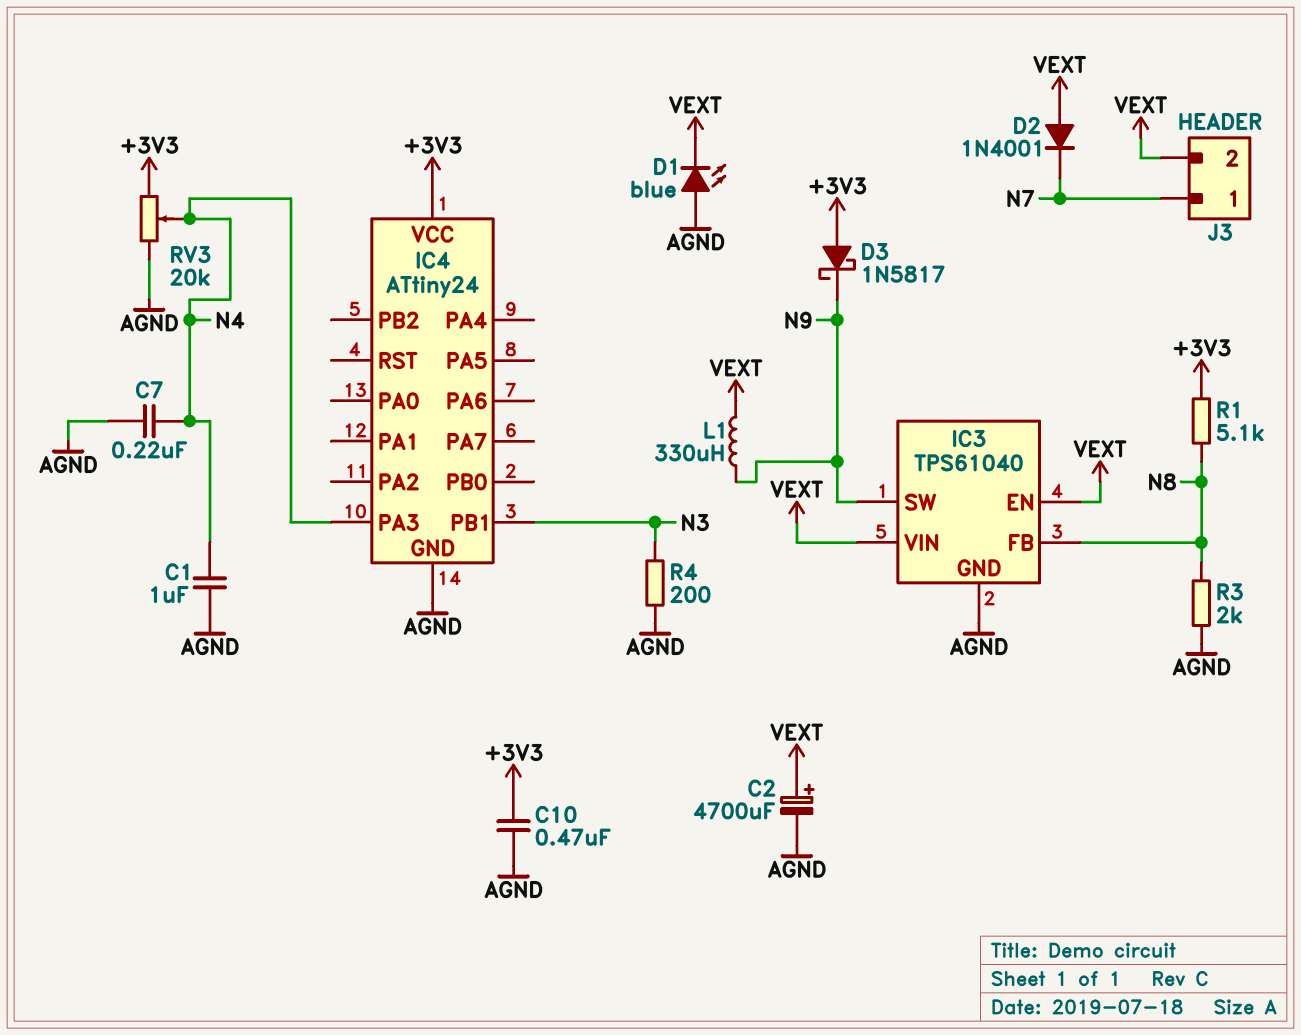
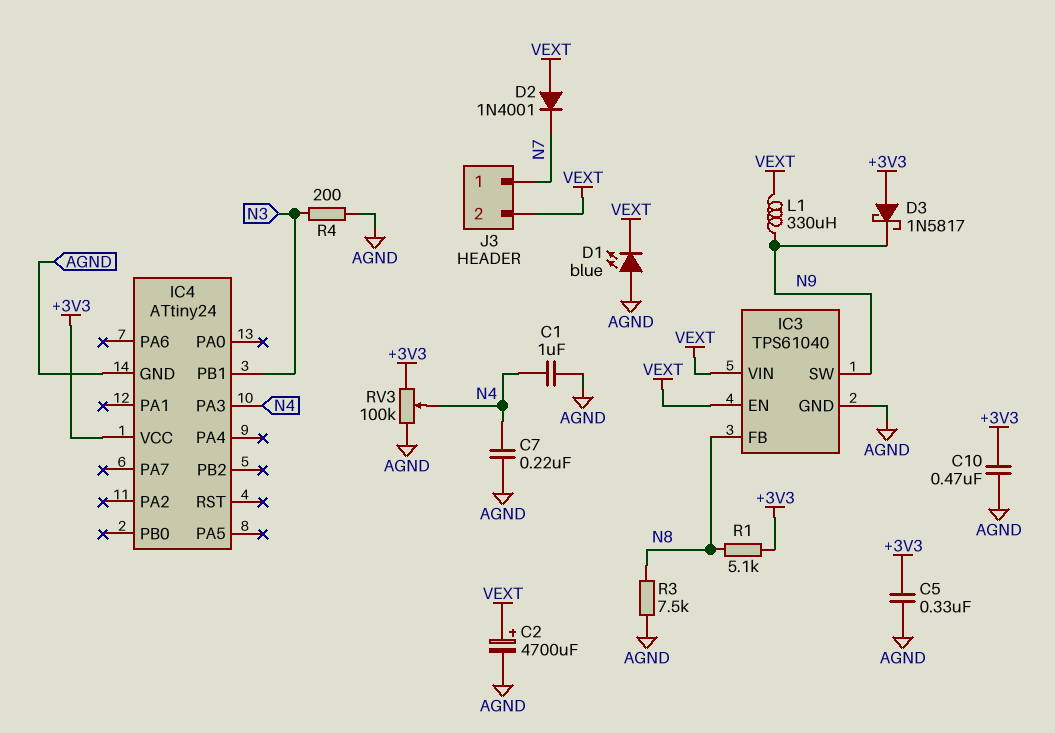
C5: none -> 330nF (+3V3, AGND)
R3: 2k (AGND, N8) -> 7.5k (AGND, N8)
RV3: 20k (+3V3, AGND, wiper N4) -> 100k (+3V3, AGND, wiper N4)

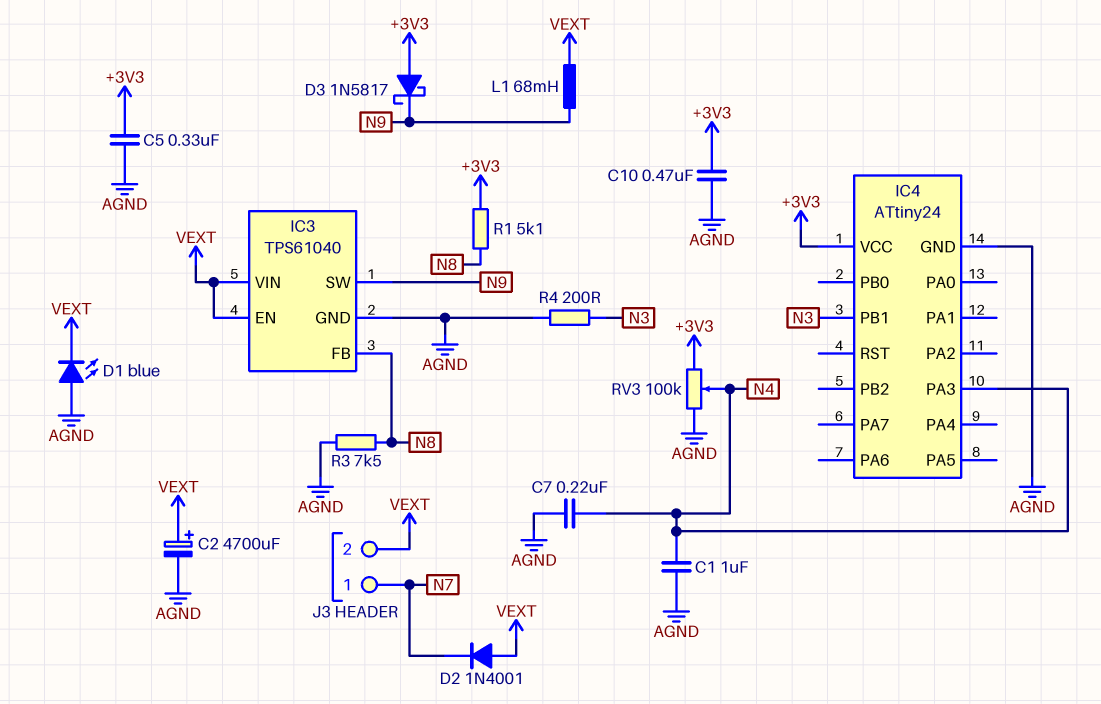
L1: 330uH (N9, VEXT) -> 68mH (N9, VEXT)

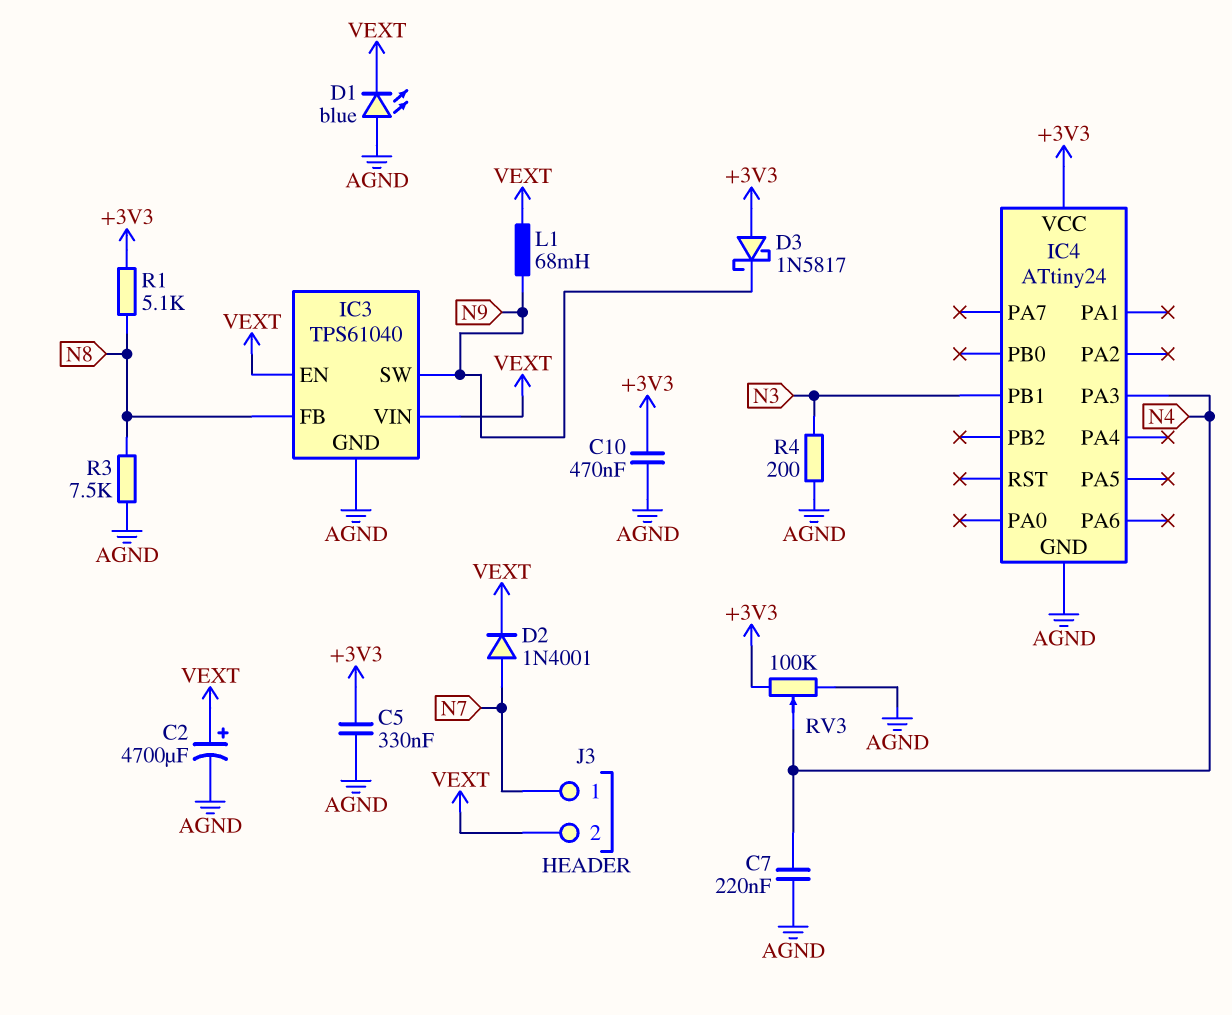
C1: 1uF (AGND, N4) -> none
D2: diode 1N4001 (A VEXT, K N7) -> diode 1N4001 (A N7, K VEXT)

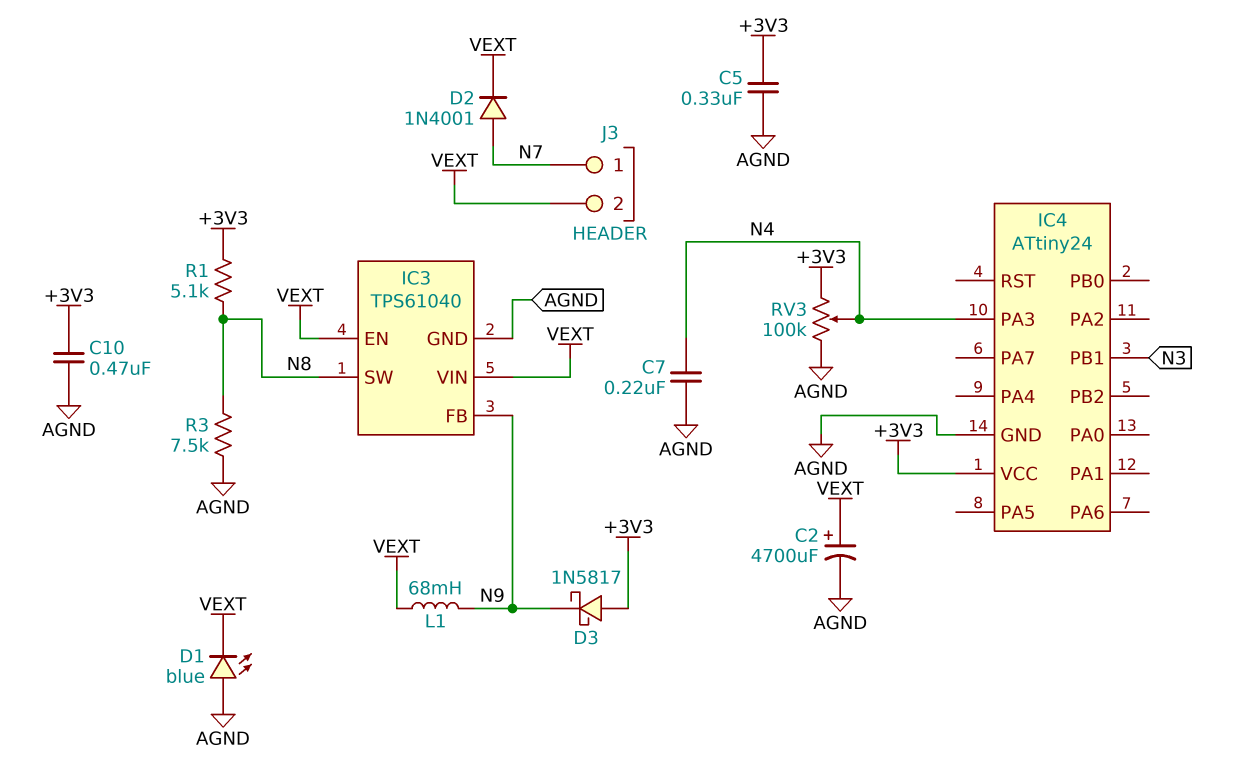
IC3 pin FB: N8 -> N9
IC3 pin SW: N9 -> N8
R4: 200 (AGND, N3) -> none

